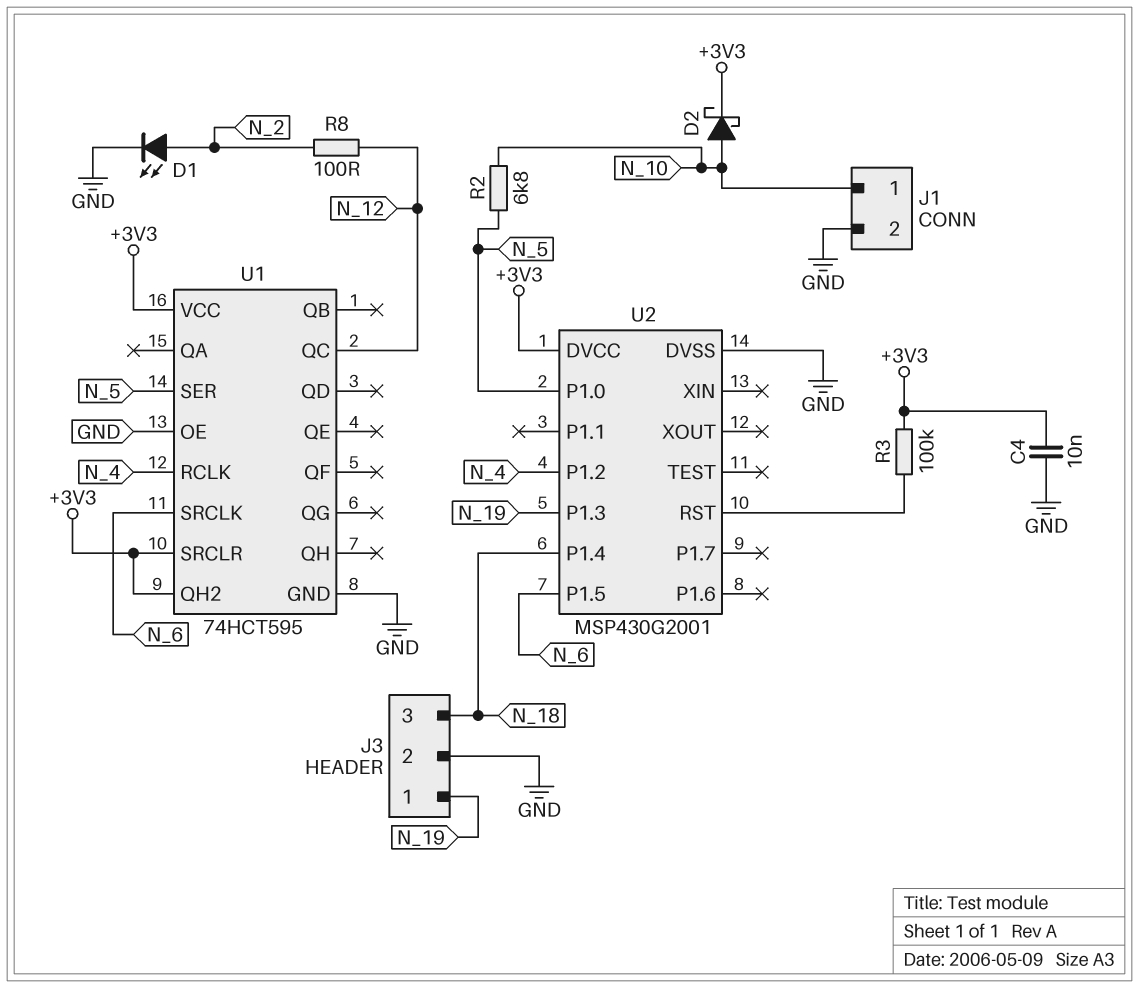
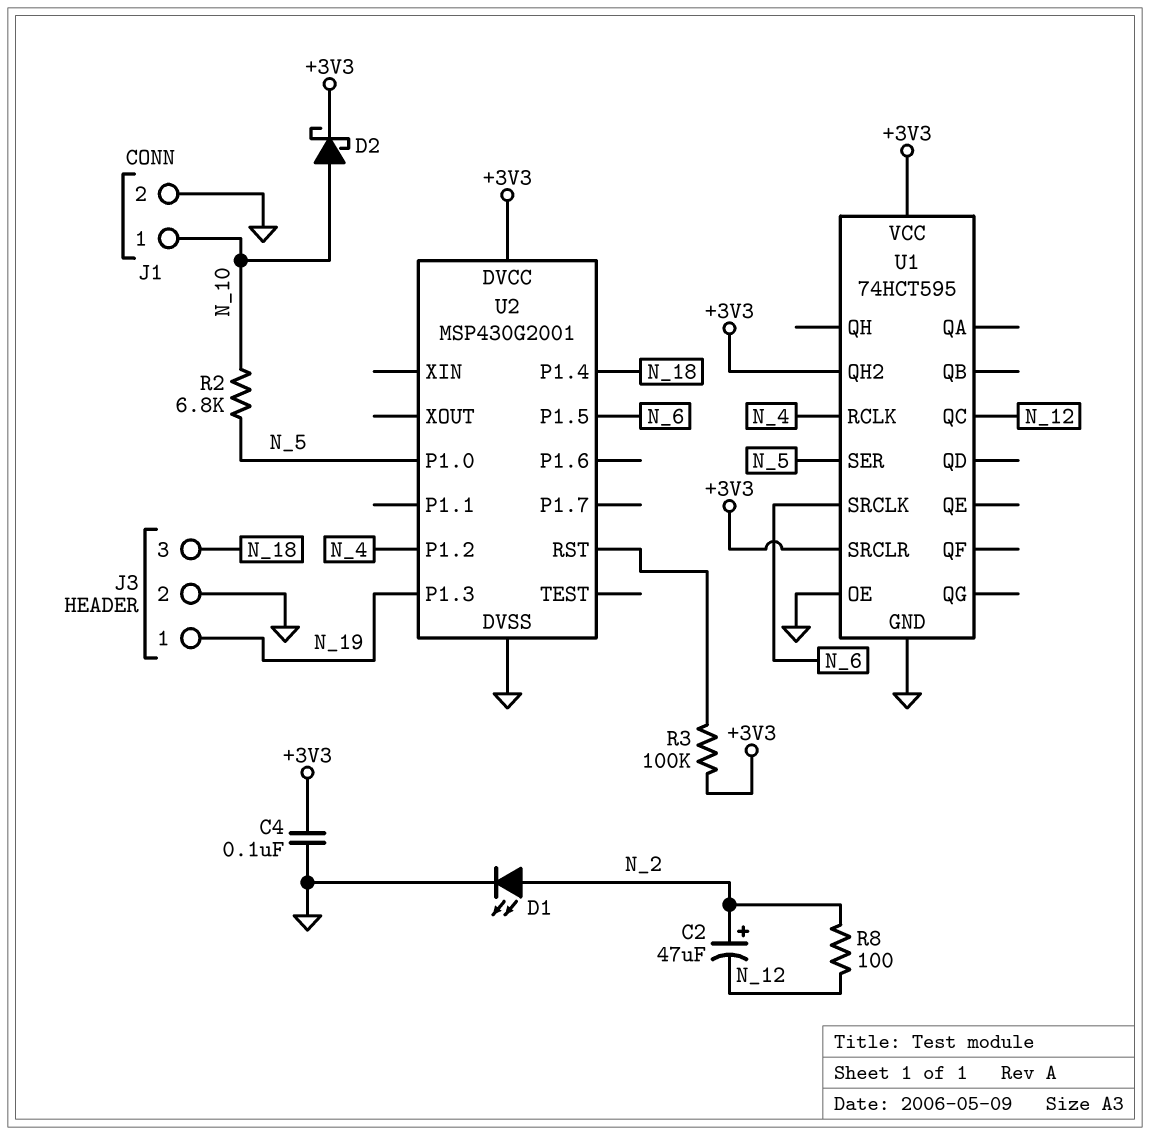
C2: none -> 47uF (plus N_2, minus N_12)
C4: 10nF (+3V3, GND) -> 100nF (+3V3, GND)

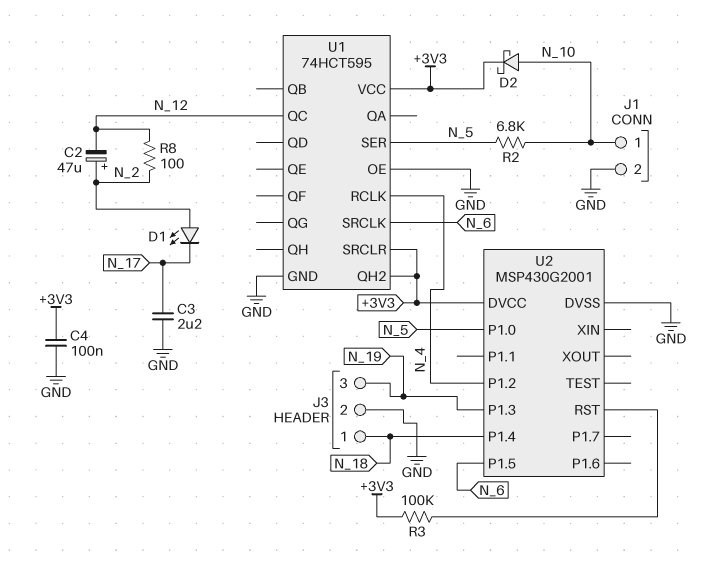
C3: none -> 2.2uF (GND, N_17)
D1: LED (A N_2, K GND) -> LED (A N_2, K N_17)
J3 pin 1: N_19 -> N_18
J3 pin 3: N_18 -> N_19

